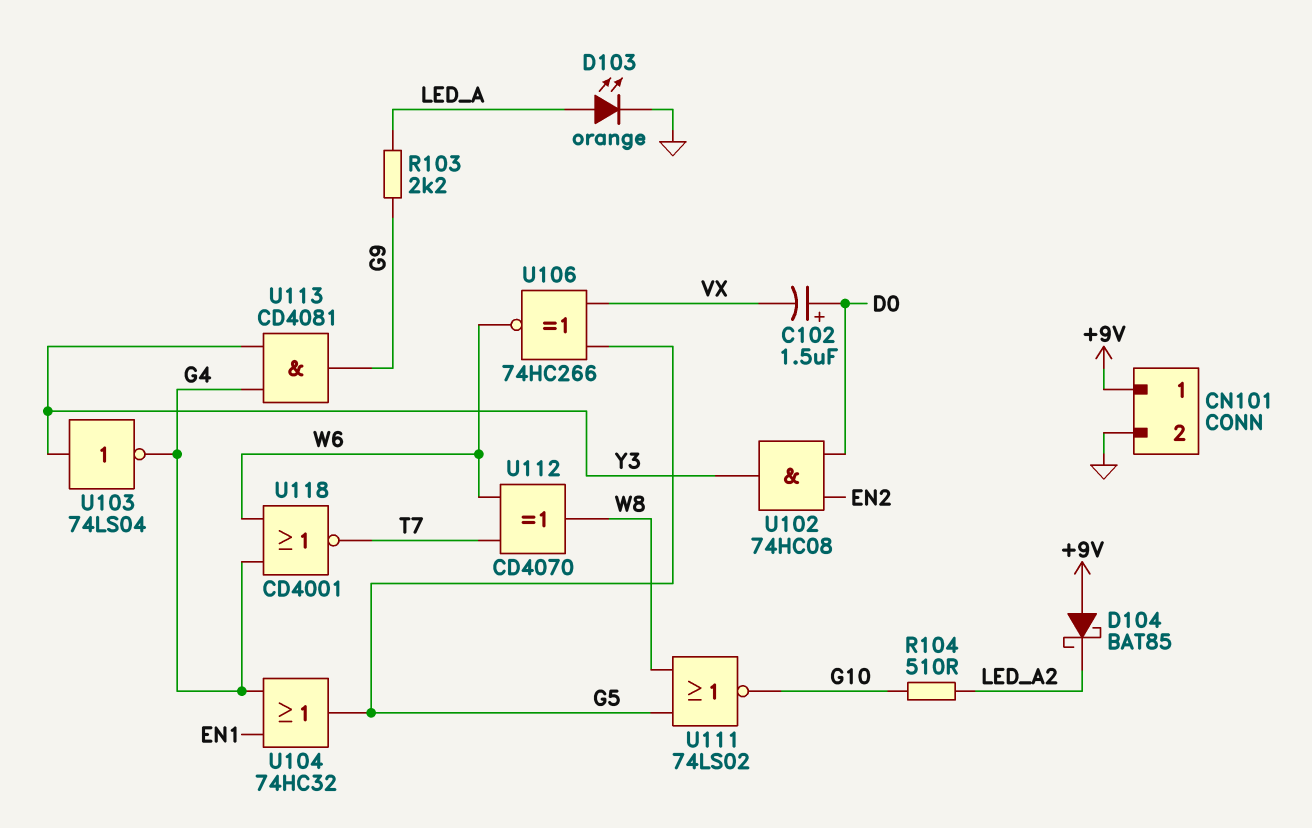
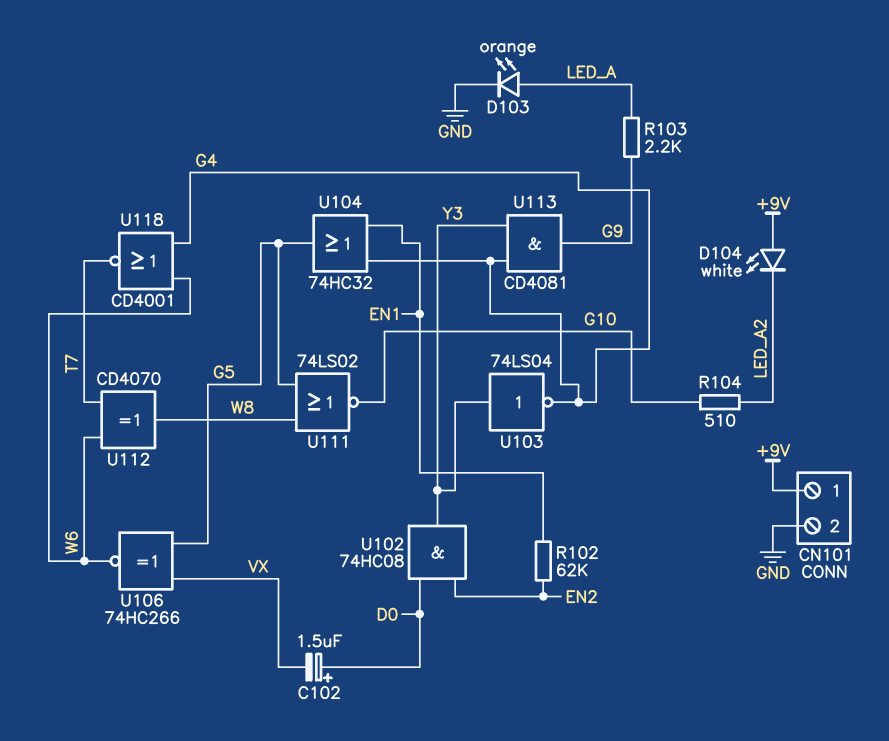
D104: schottky BAT85 (A +9V, K LED_A2) -> LED white (A +9V, K LED_A2)
R102: none -> 62k (EN1, EN2)

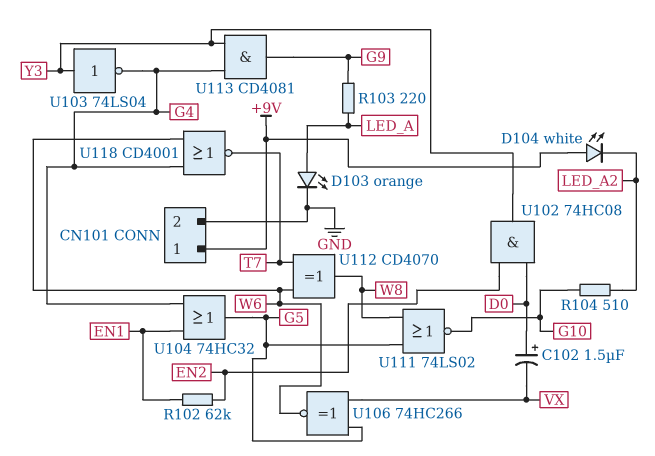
R103: 2.2k (G9, LED_A) -> 220 (G9, LED_A)

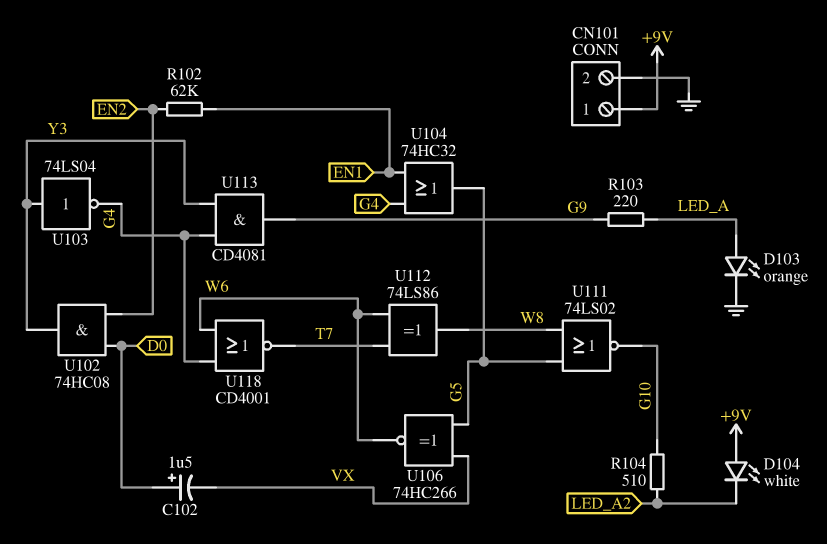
U112: XOR CD4070 (in T7, in W6, out W8) -> XOR 74LS86 (in T7, in W6, out W8)

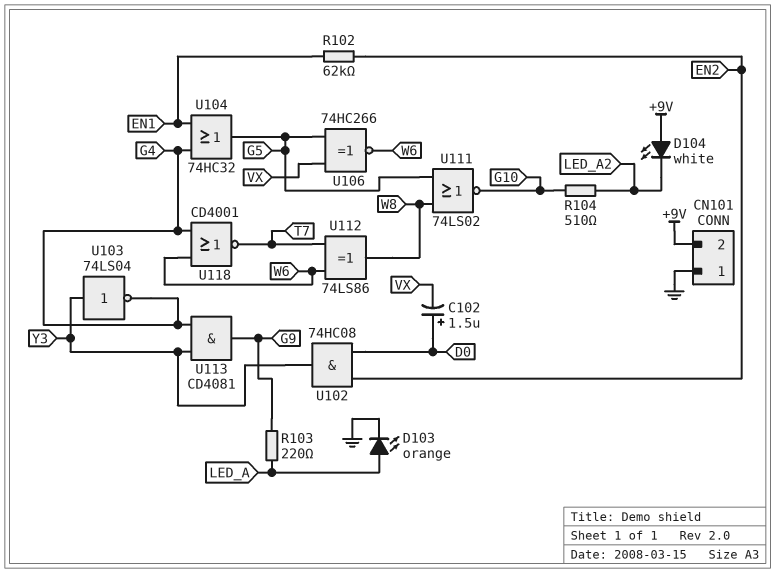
CN101 pin 1: +9V -> GND
CN101 pin 2: GND -> +9V

